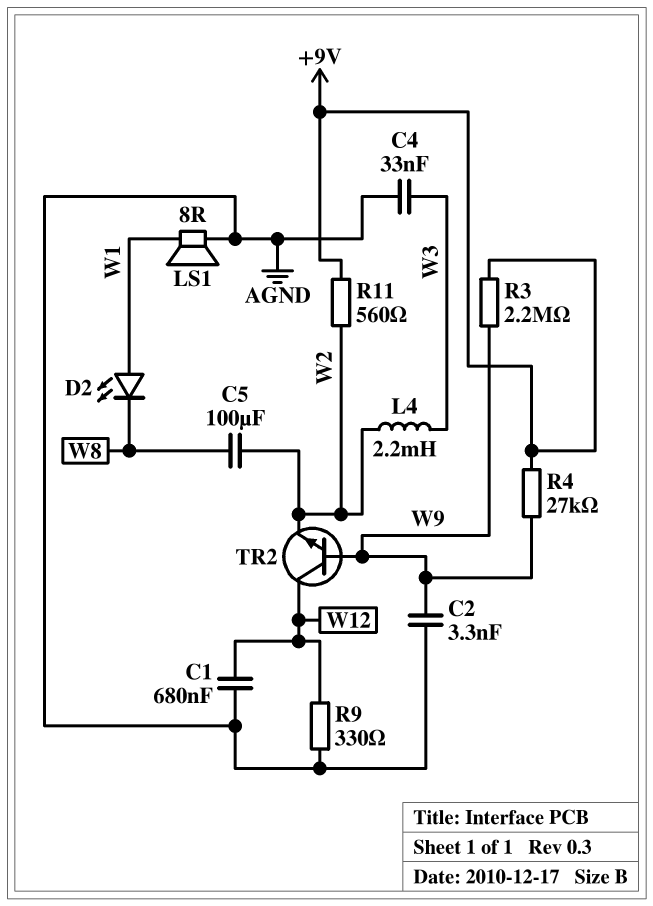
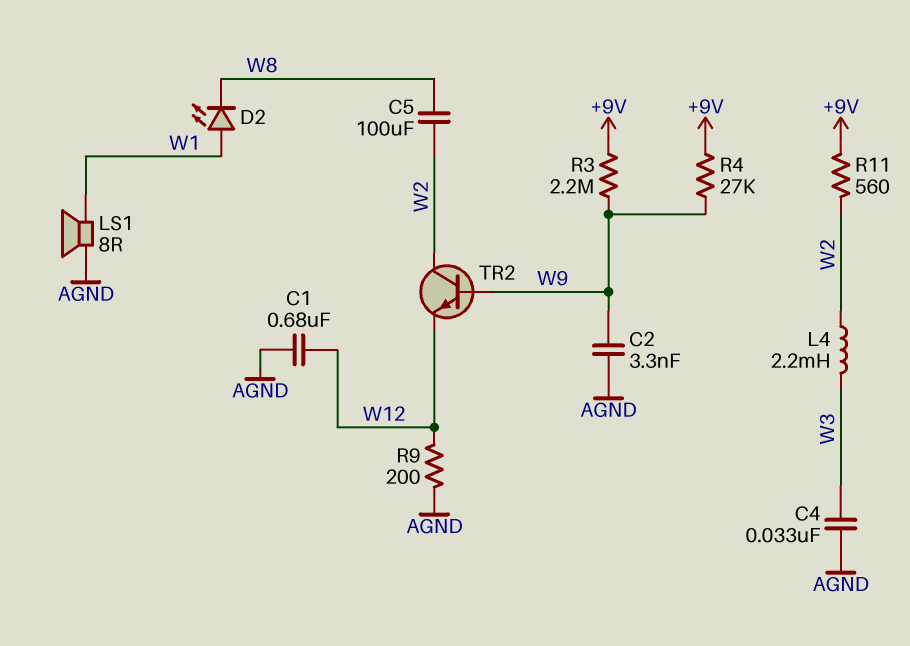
R9: 330 (AGND, W12) -> 200 (AGND, W12)
TR2: NPN (B W9, C W12, E W2) -> NPN (B W9, C W2, E W12)

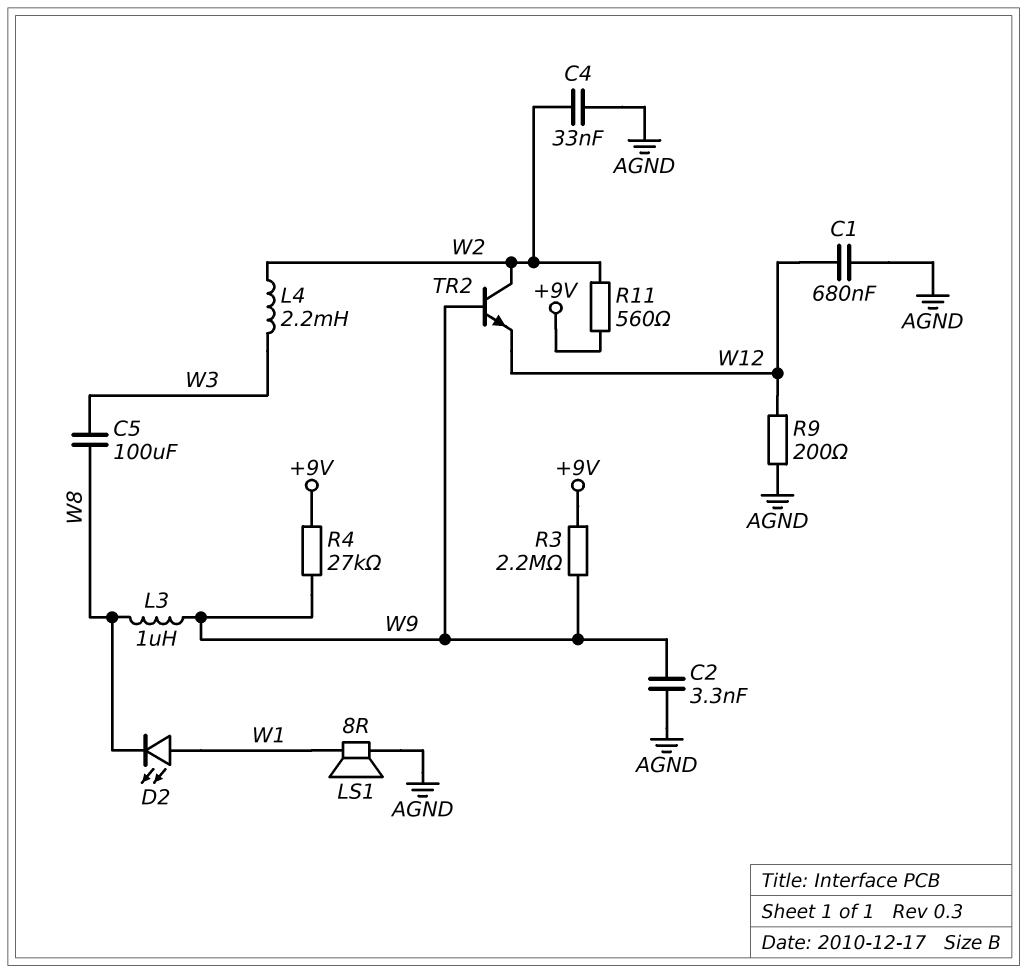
C4: 33nF (AGND, W3) -> 33nF (AGND, W2)
C5: 100uF (W2, W8) -> 100uF (W3, W8)
L3: none -> 1uH (W8, W9)

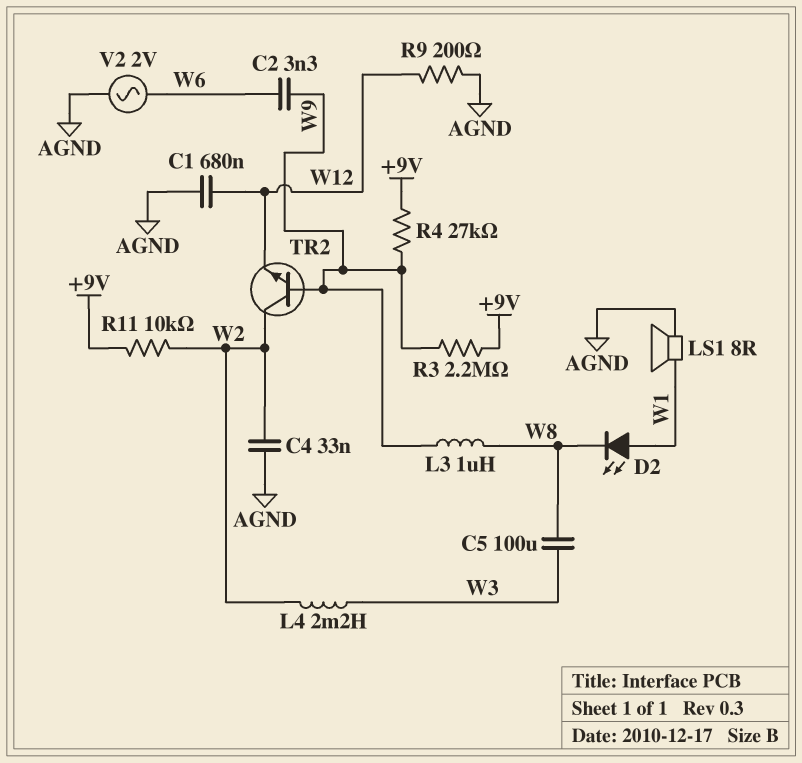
C2: 3.3nF (AGND, W9) -> 3.3nF (W6, W9)
R11: 560 (+9V, W2) -> 10k (+9V, W2)
V2: none -> AC 2V (AGND, W6)

